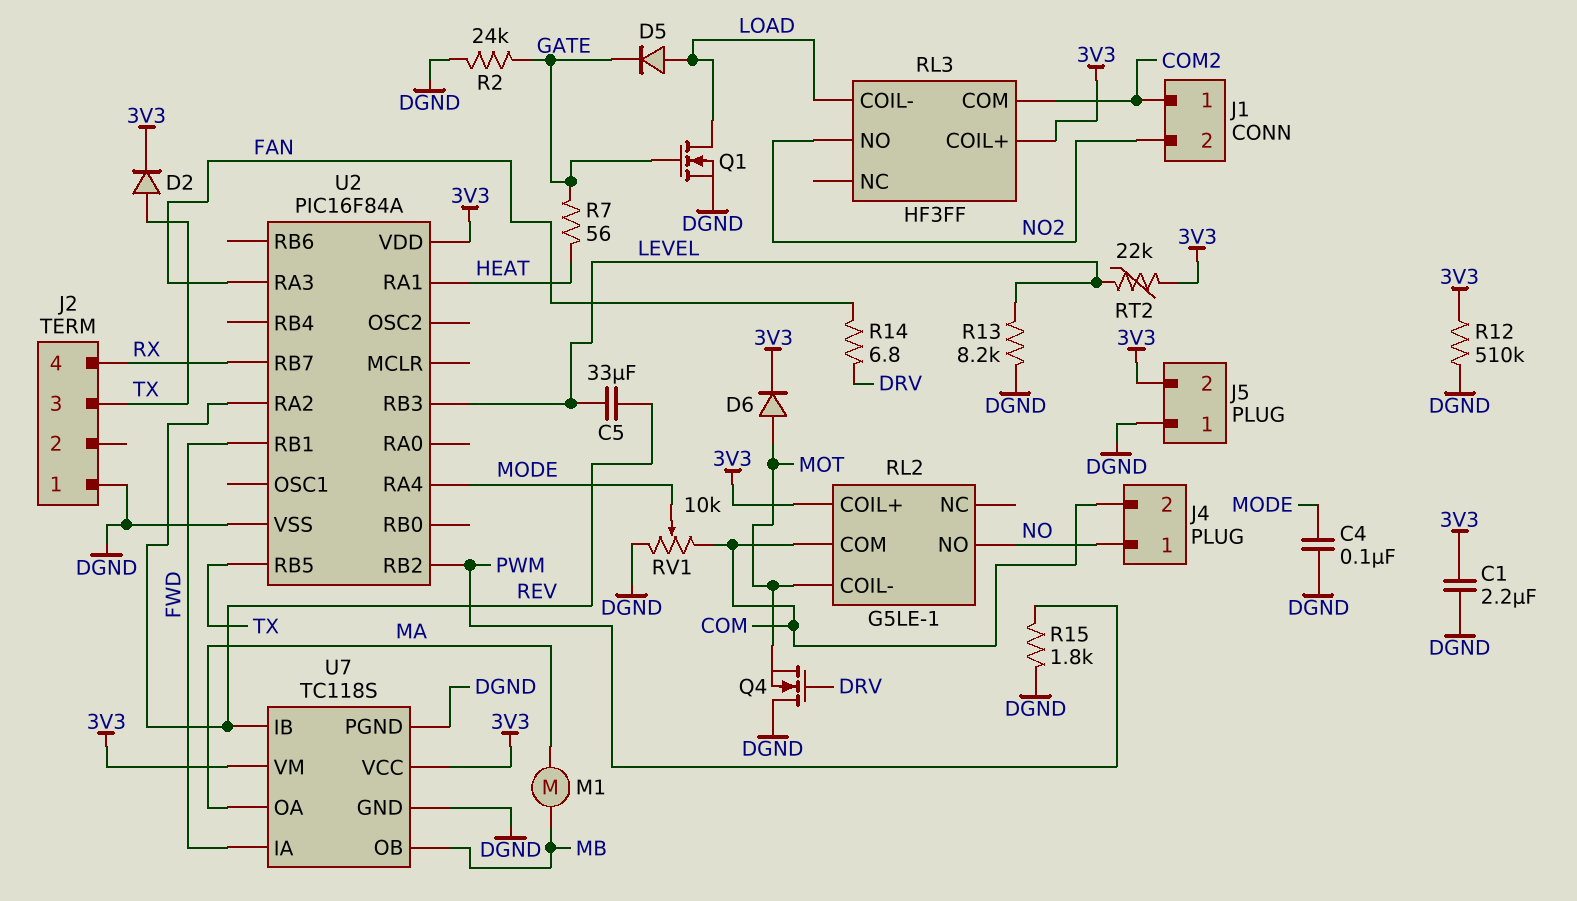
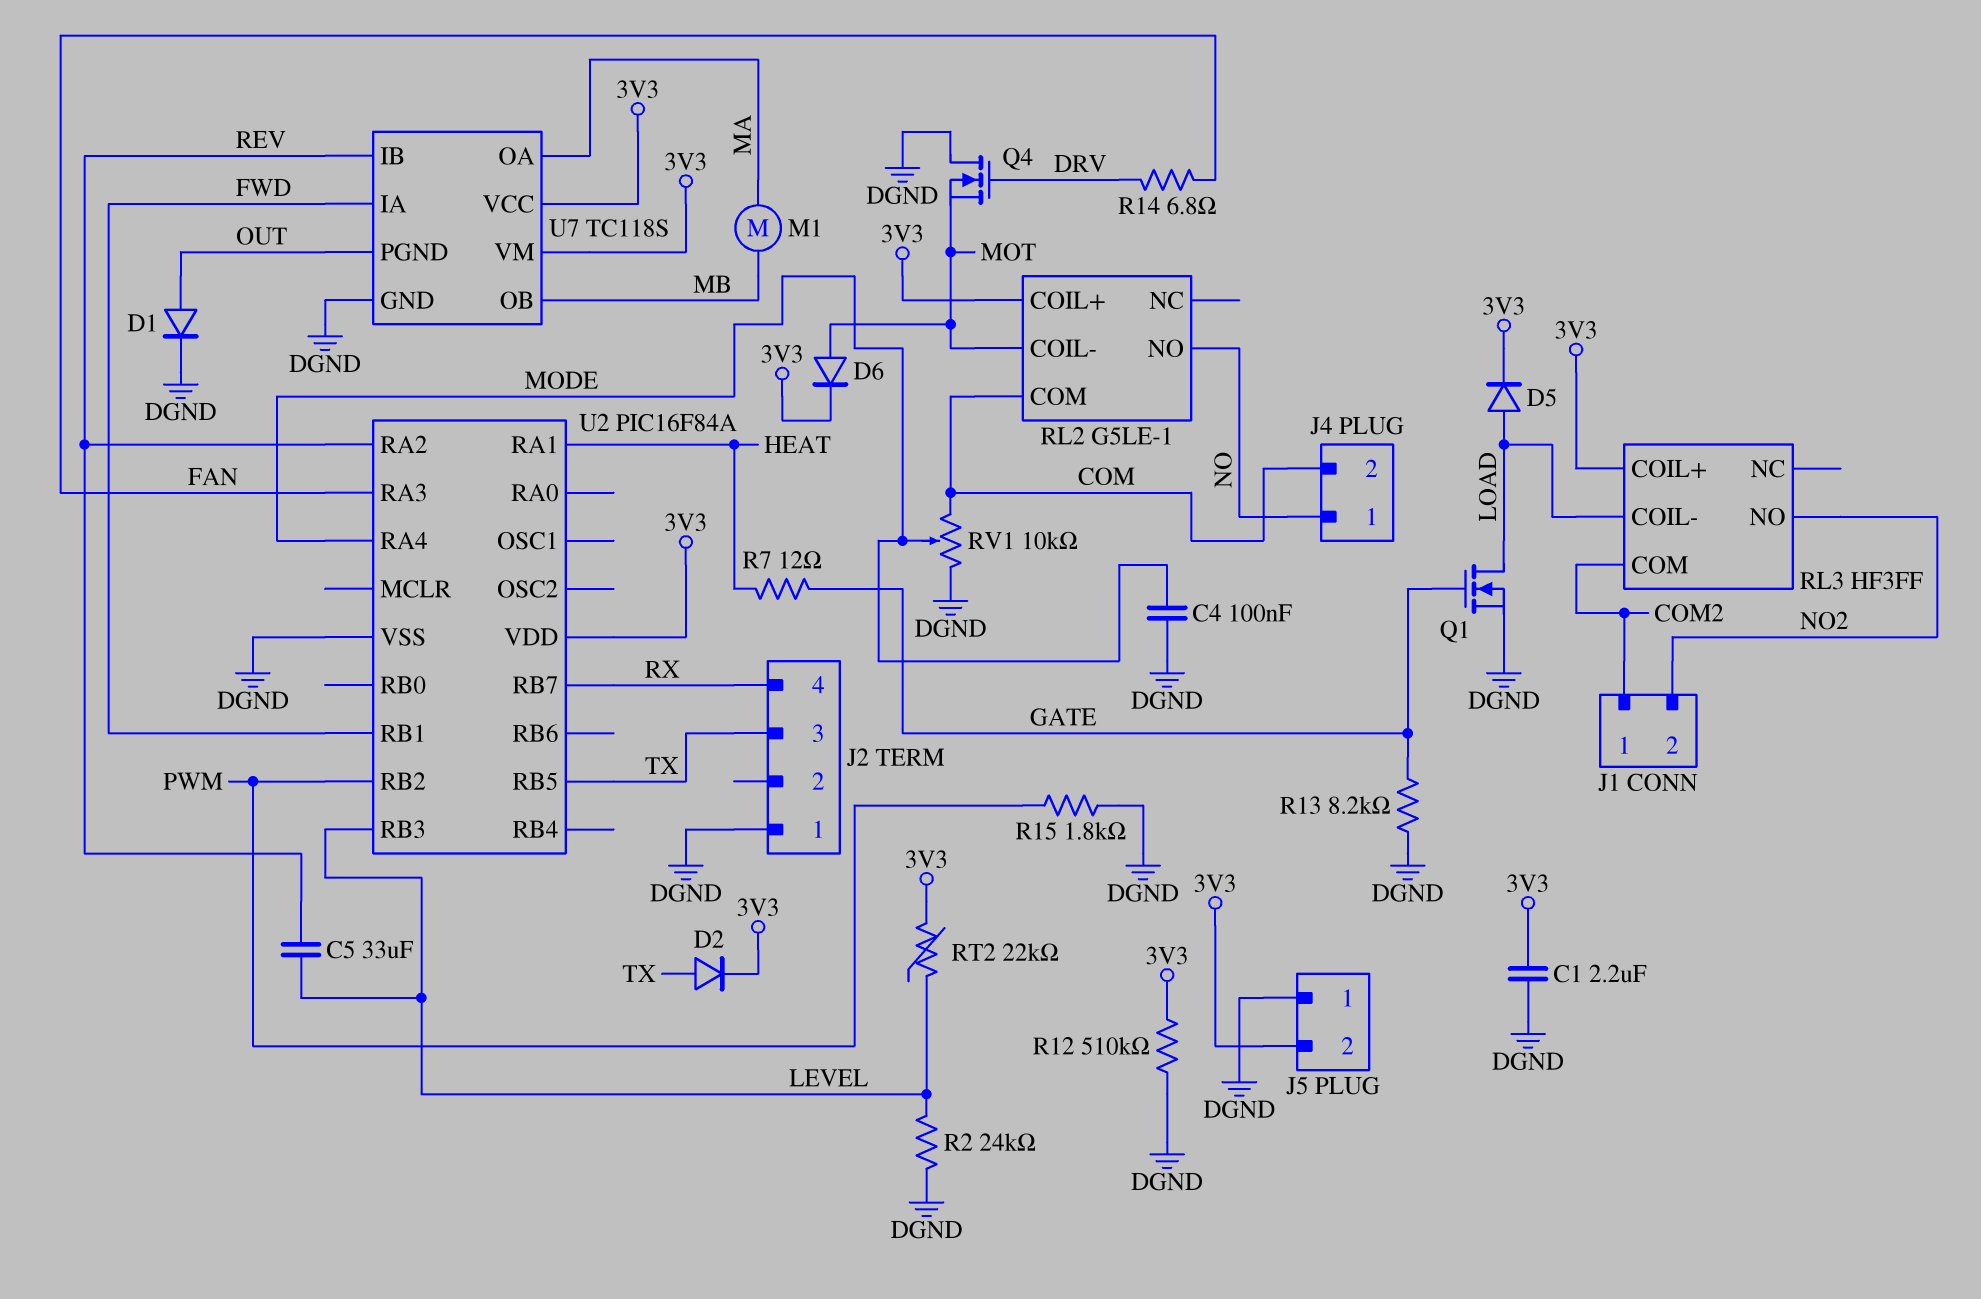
D1: none -> diode (A OUT, K DGND)
D5: diode (A LOAD, K GATE) -> diode (A LOAD, K 3V3)
R2: 24k (DGND, GATE) -> 24k (DGND, LEVEL)
R7: 56 (GATE, HEAT) -> 12 (GATE, HEAT)
R13: 8.2k (DGND, LEVEL) -> 8.2k (DGND, GATE)
U7 pin PGND: DGND -> OUT

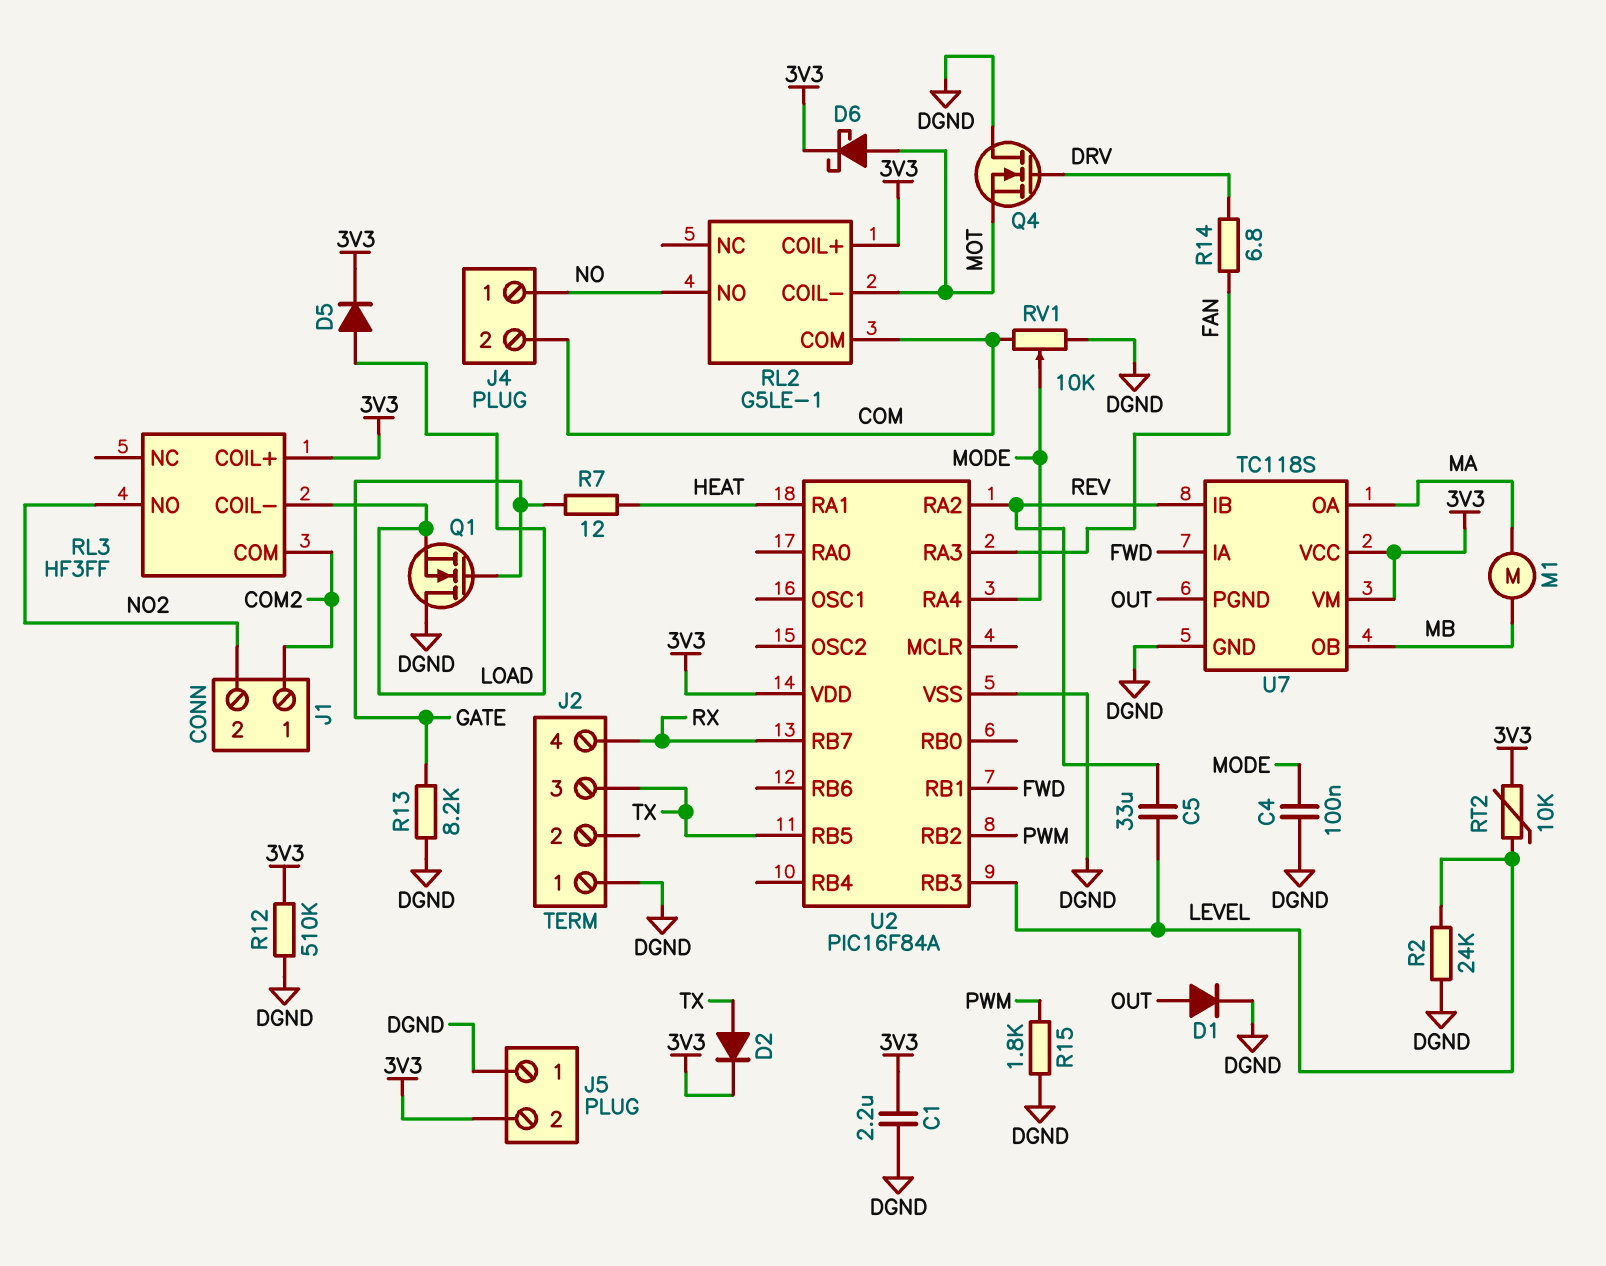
D6: diode (A MOT, K 3V3) -> schottky (A MOT, K 3V3)
Q1: NMOS (G GATE, D LOAD, S DGND) -> NMOS (G GATE, D DGND, S LOAD)
RT2: 22k (3V3, LEVEL) -> 10k (3V3, LEVEL)

